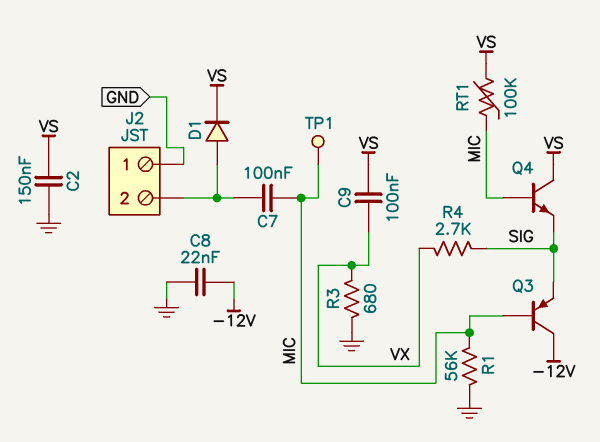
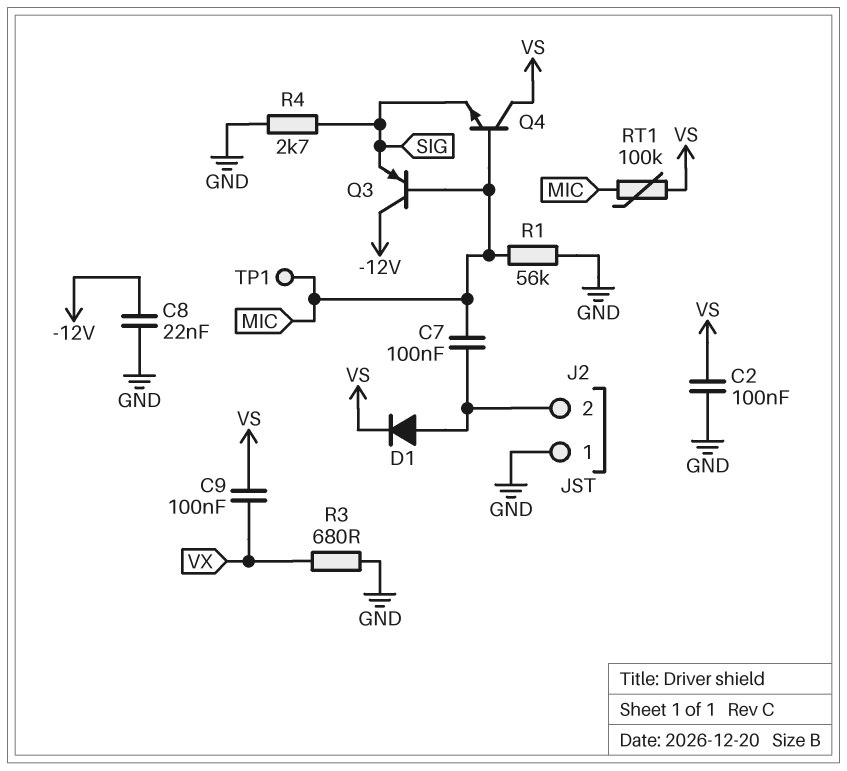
C2: 150nF (GND, VS) -> 100nF (GND, VS)
R4: 2.7k (SIG, VX) -> 2.7k (GND, SIG)

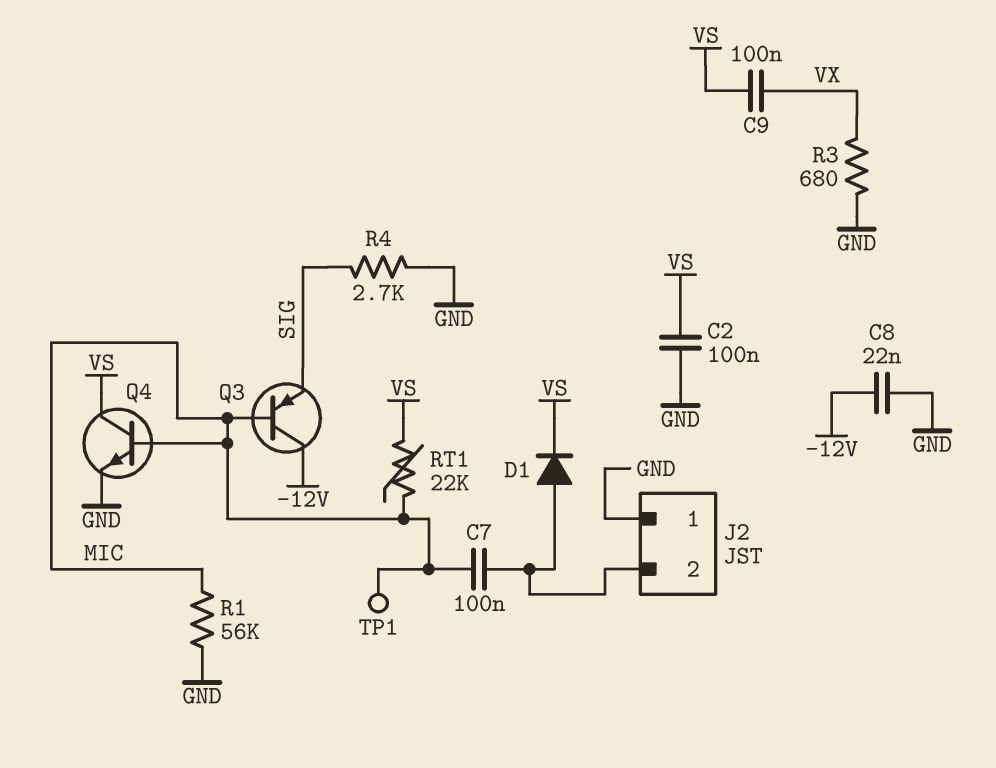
Q4: NPN (B MIC, C VS, E SIG) -> NPN (B MIC, C VS, E GND)
RT1: 100k (MIC, VS) -> 22k (MIC, VS)

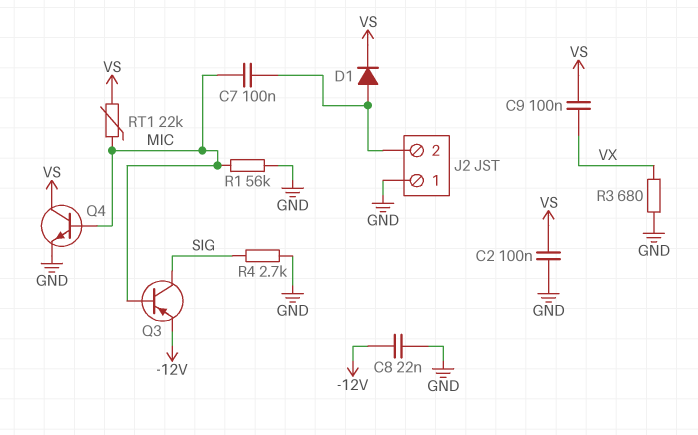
Q3: PNP (B MIC, C -12V, E SIG) -> PNP (B MIC, C SIG, E -12V)
TP1: test point (MIC) -> none

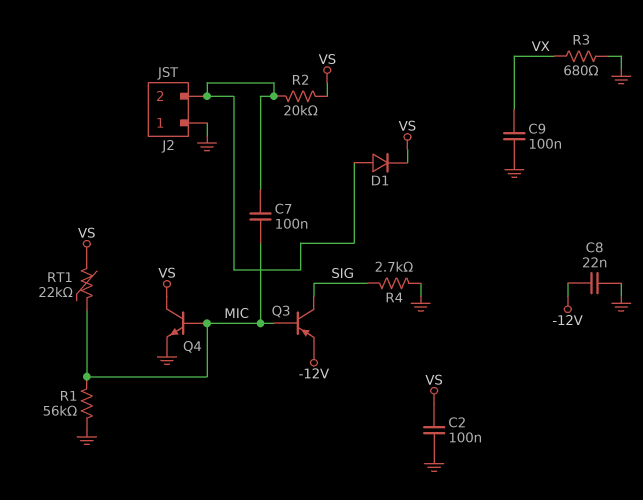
C9: 100nF (VS, VX) -> 100nF (GND, VX)
R2: none -> 20k (J2/2, VS)

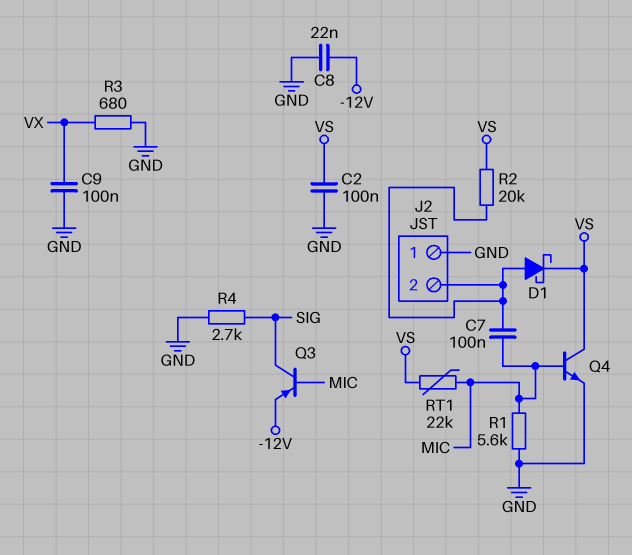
D1: diode (A J2/2, K VS) -> schottky (A J2/2, K VS)
R1: 56k (GND, MIC) -> 5.6k (GND, MIC)

